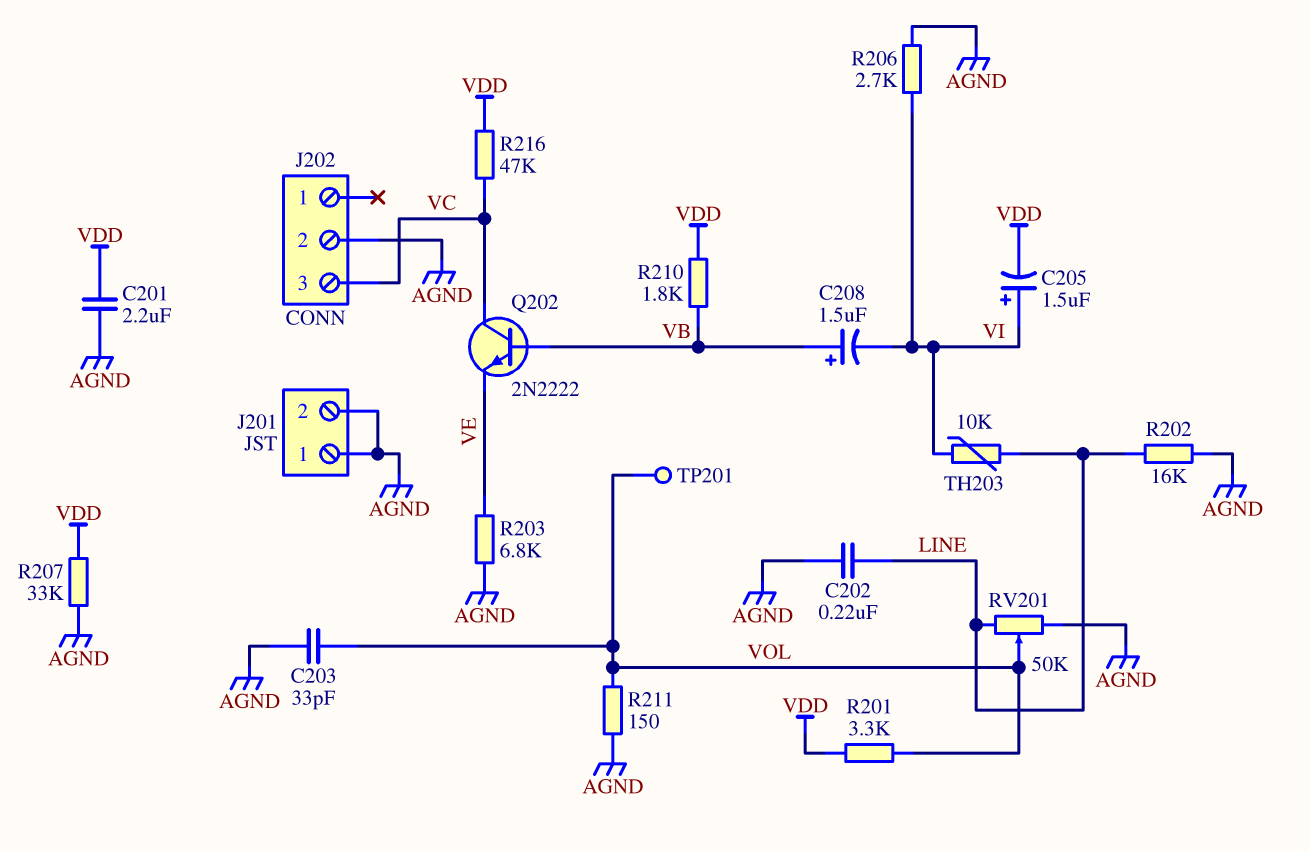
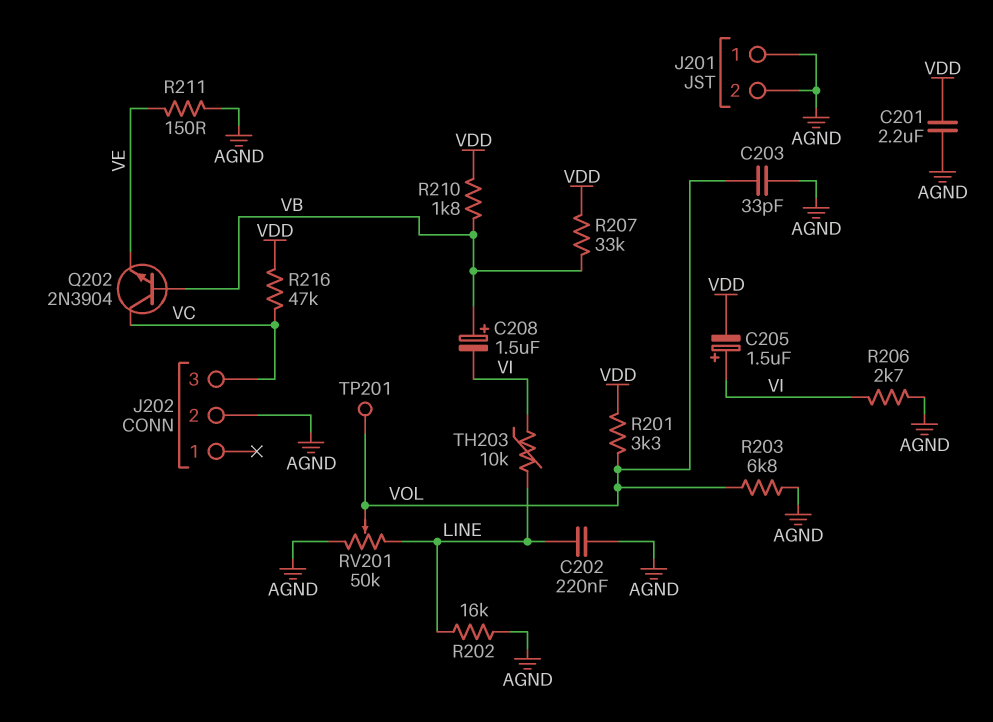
Q202: NPN 2N2222 (B VB, C VC, E VE) -> NPN 2N3904 (B VB, C VC, E VE)
R203: 6.8k (AGND, VE) -> 6.8k (AGND, VOL)
R207: 33k (AGND, VDD) -> 33k (VB, VDD)
R211: 150 (AGND, VOL) -> 150 (AGND, VE)

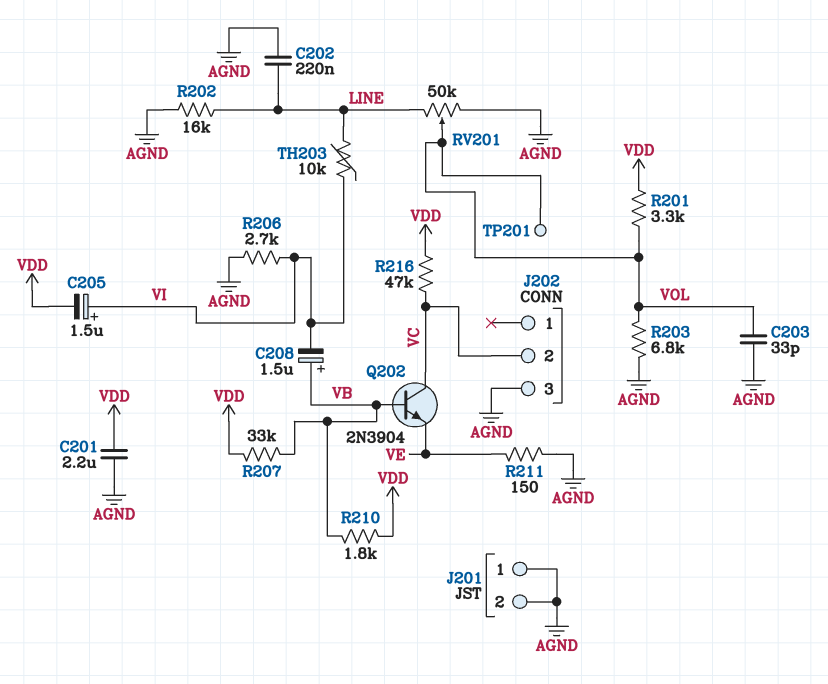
J202 pin 2: AGND -> VC
J202 pin 3: VC -> AGND

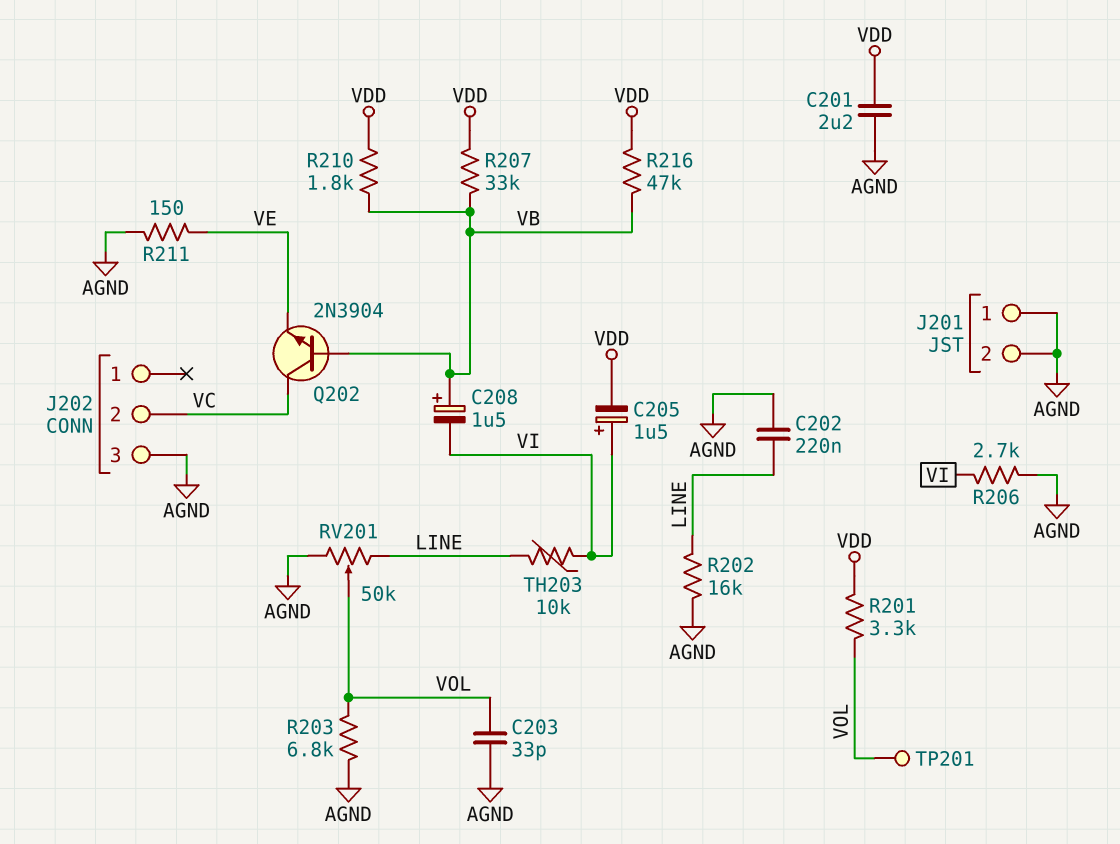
R216: 47k (VC, VDD) -> 47k (VB, VDD)

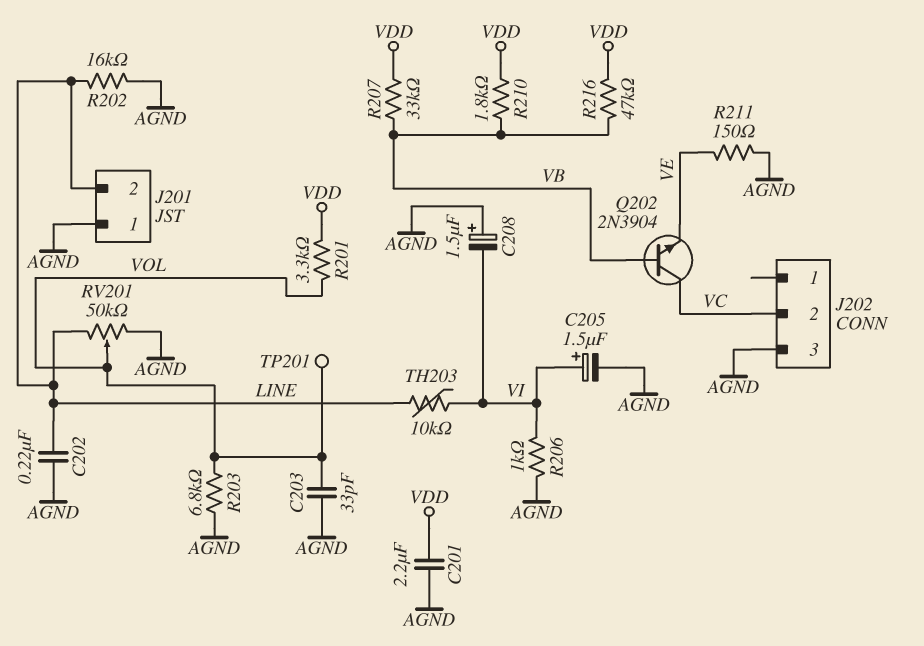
C205: 1.5uF (plus VI, minus VDD) -> 1.5uF (plus VI, minus AGND)
C208: 1.5uF (plus VB, minus VI) -> 1.5uF (plus AGND, minus VI)
J201 pin 2: AGND -> LINE
R206: 2.7k (AGND, VI) -> 1k (AGND, VI)

